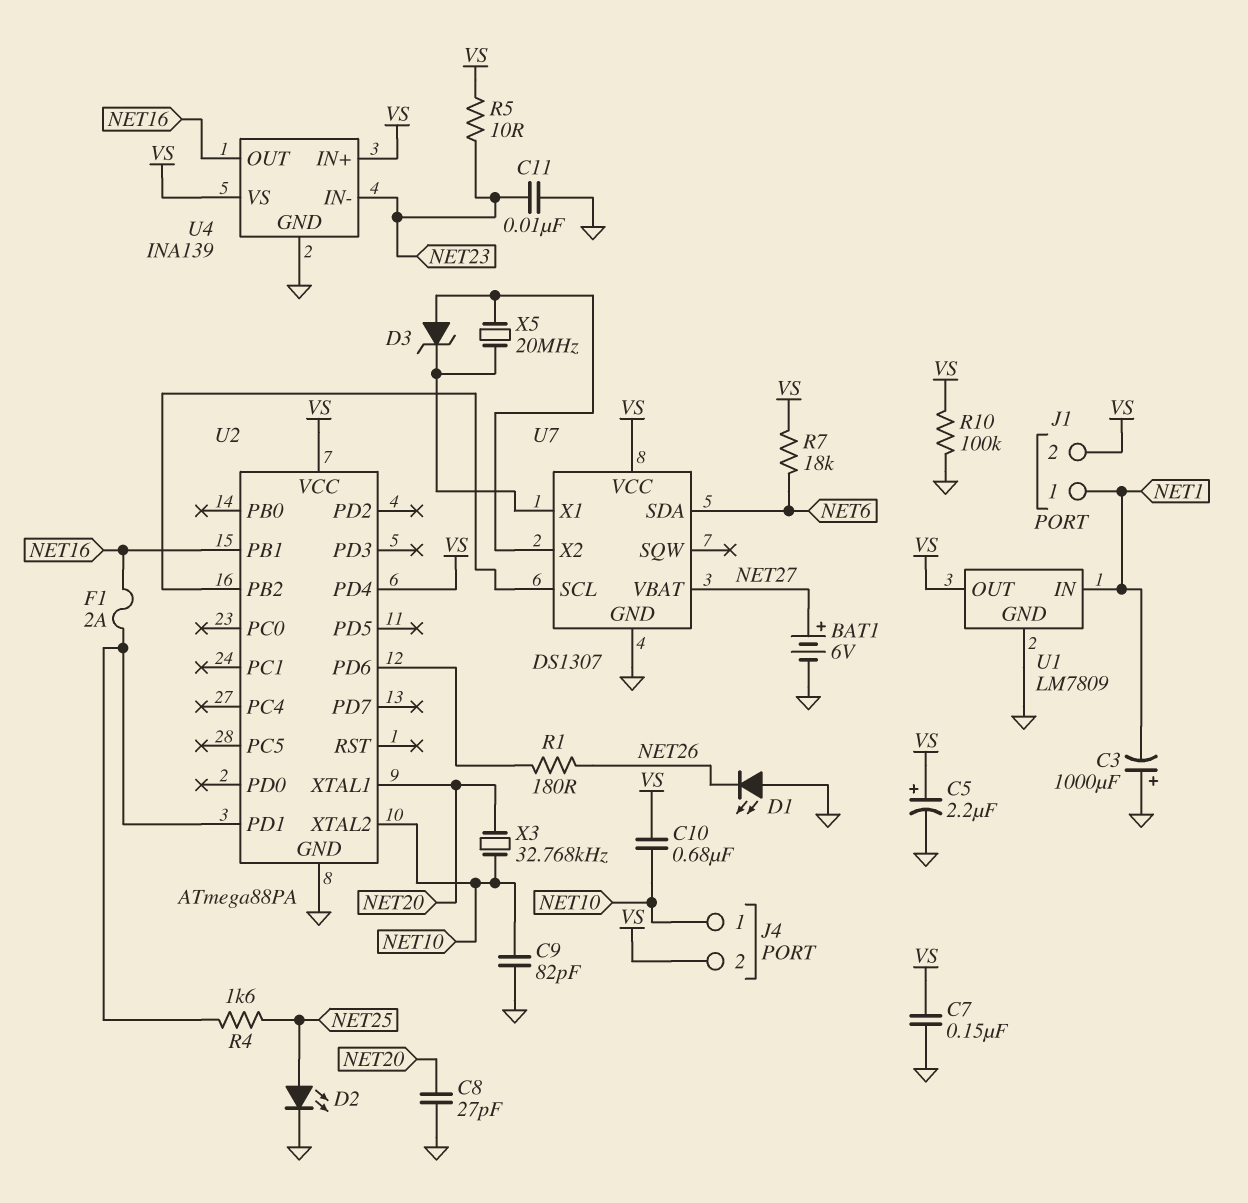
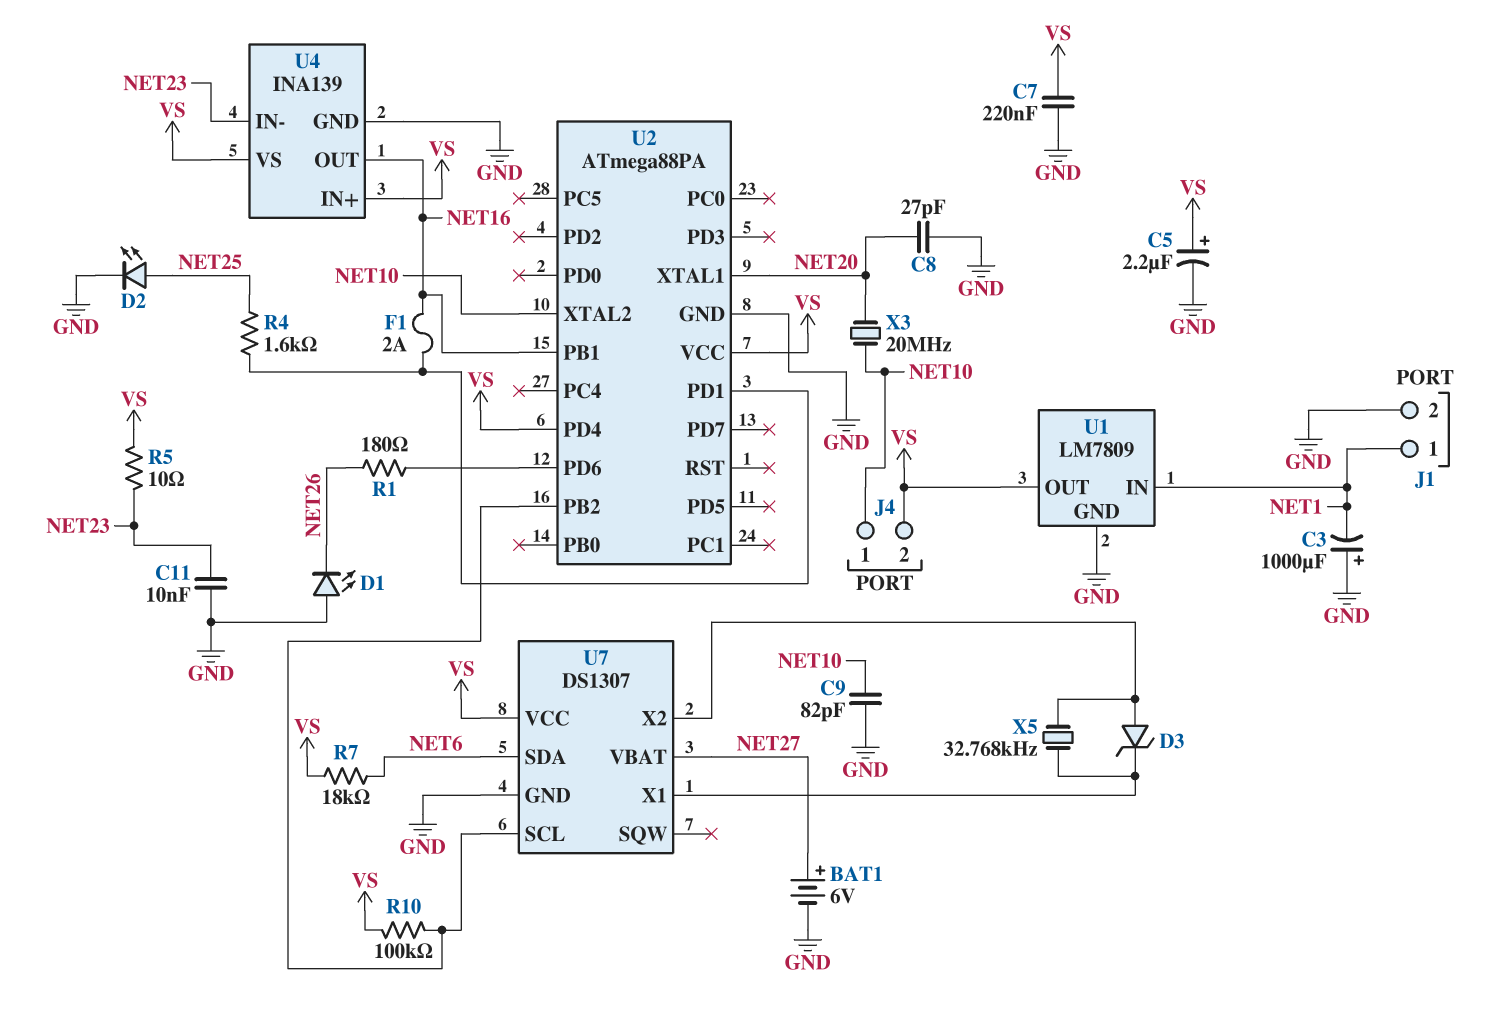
C7: 150nF (GND, VS) -> 220nF (GND, VS)
C10: 680nF (NET10, VS) -> none
J1 pin 2: VS -> GND
R10: 100k (GND, VS) -> 100k (U2/PB2, VS)
X3: 32.768kHz (NET10, NET20) -> 20MHz (NET10, NET20)
X5: 20MHz (U7/X1, U7/X2) -> 32.768kHz (U7/X1, U7/X2)

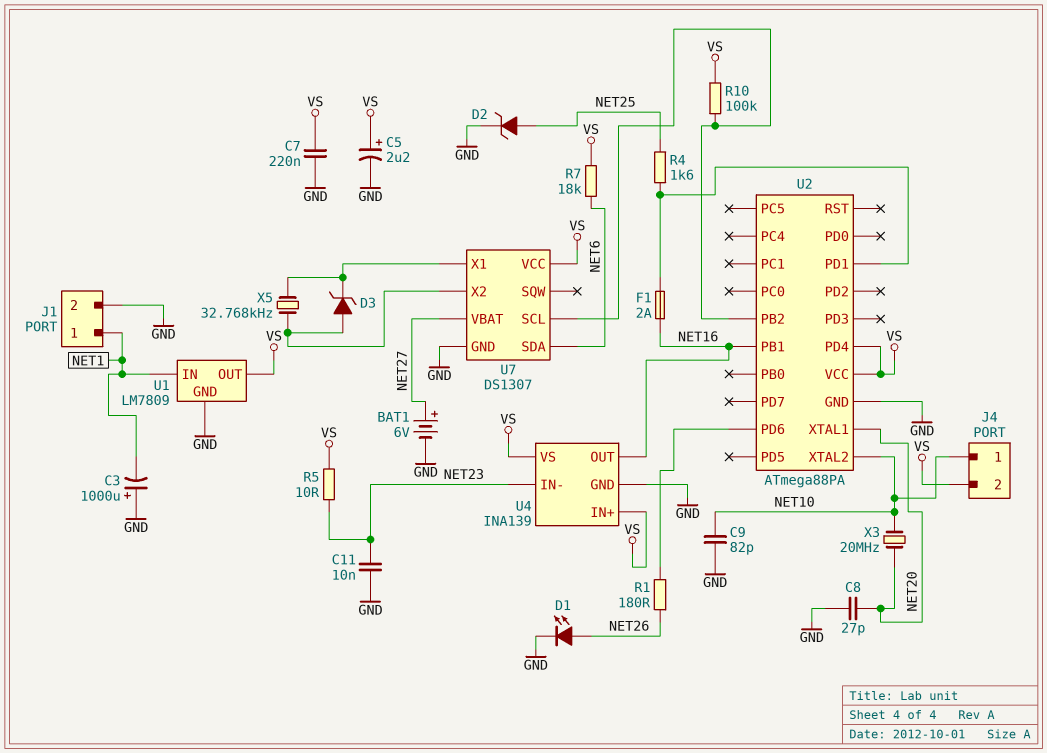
D1: LED (A GND, K NET26) -> LED (A NET26, K GND)
D2: LED (A NET25, K GND) -> zener (A NET25, K GND)

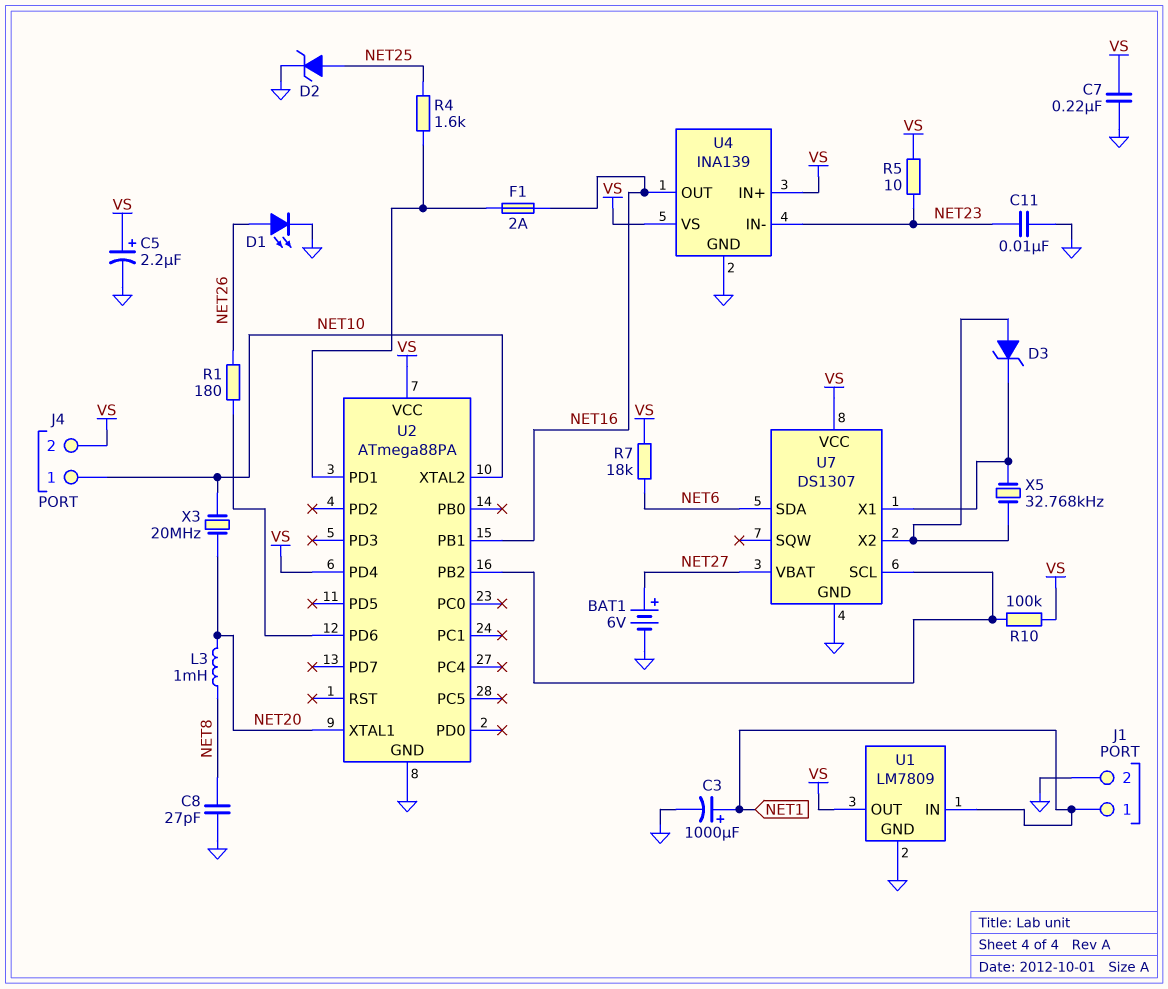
C3: 1000uF (plus GND, minus NET1) -> 1000uF (plus NET1, minus GND)
C8: 27pF (GND, NET20) -> 27pF (GND, NET8)
C9: 82pF (GND, NET10) -> none
L3: none -> 1mH (NET8, NET20)

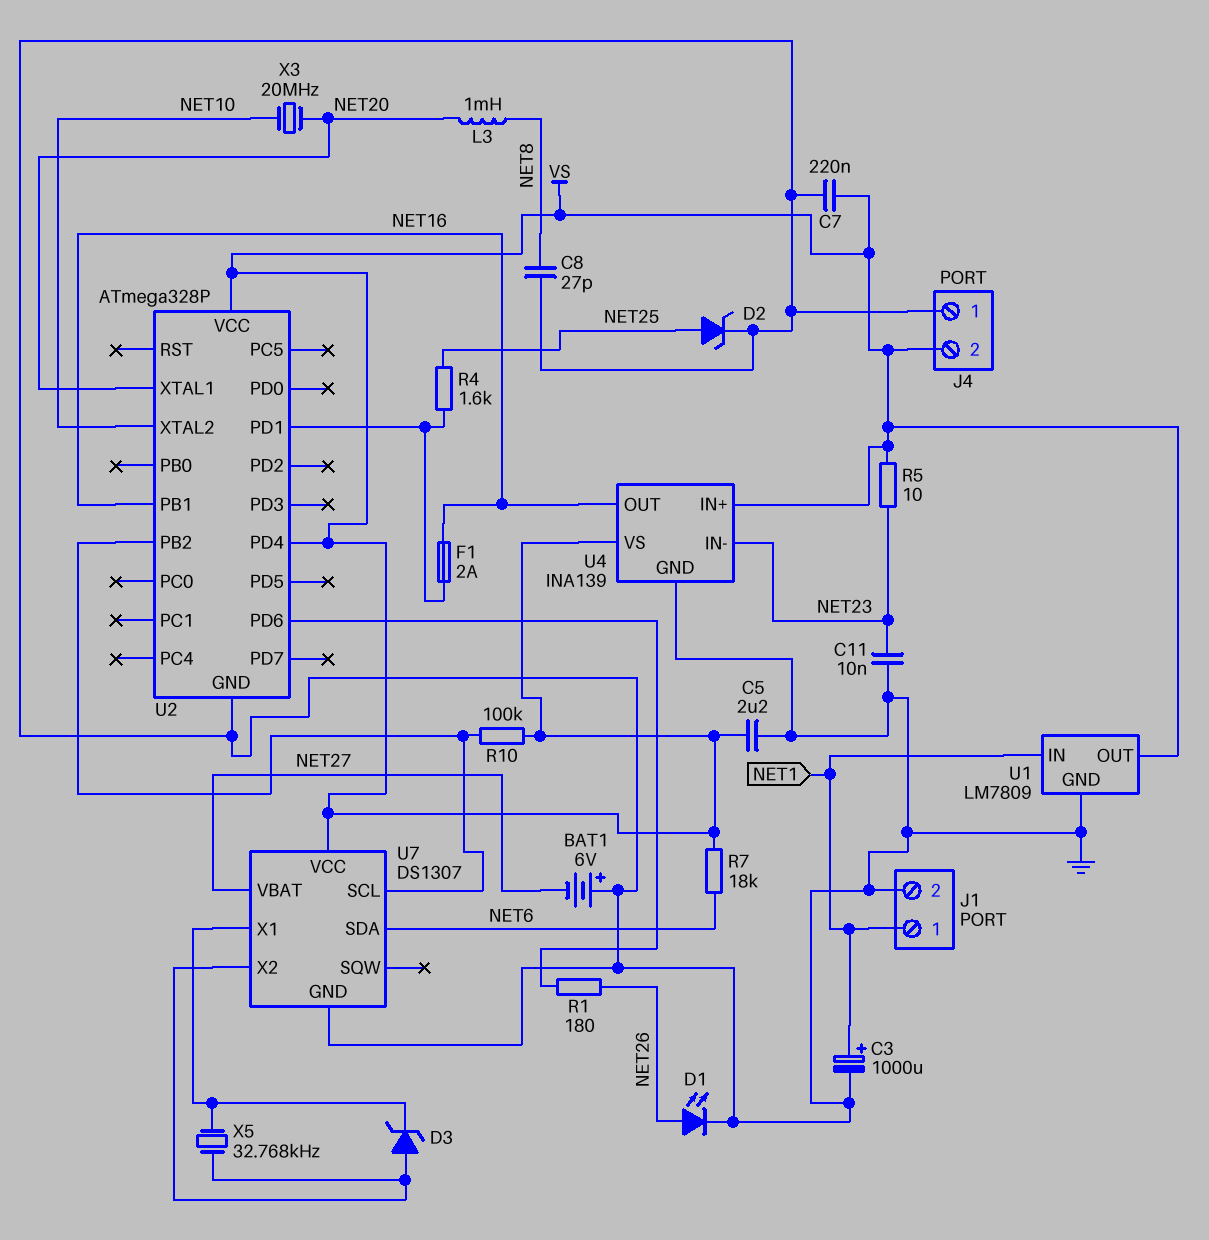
BAT1: 6V (plus NET27, minus GND) -> 6V (plus GND, minus NET27)
C5: 2.2uF (plus VS, minus GND) -> 2.2uF (GND, VS)
J4 pin 1: NET10 -> GND
U2: ATmega88PA -> ATmega328P

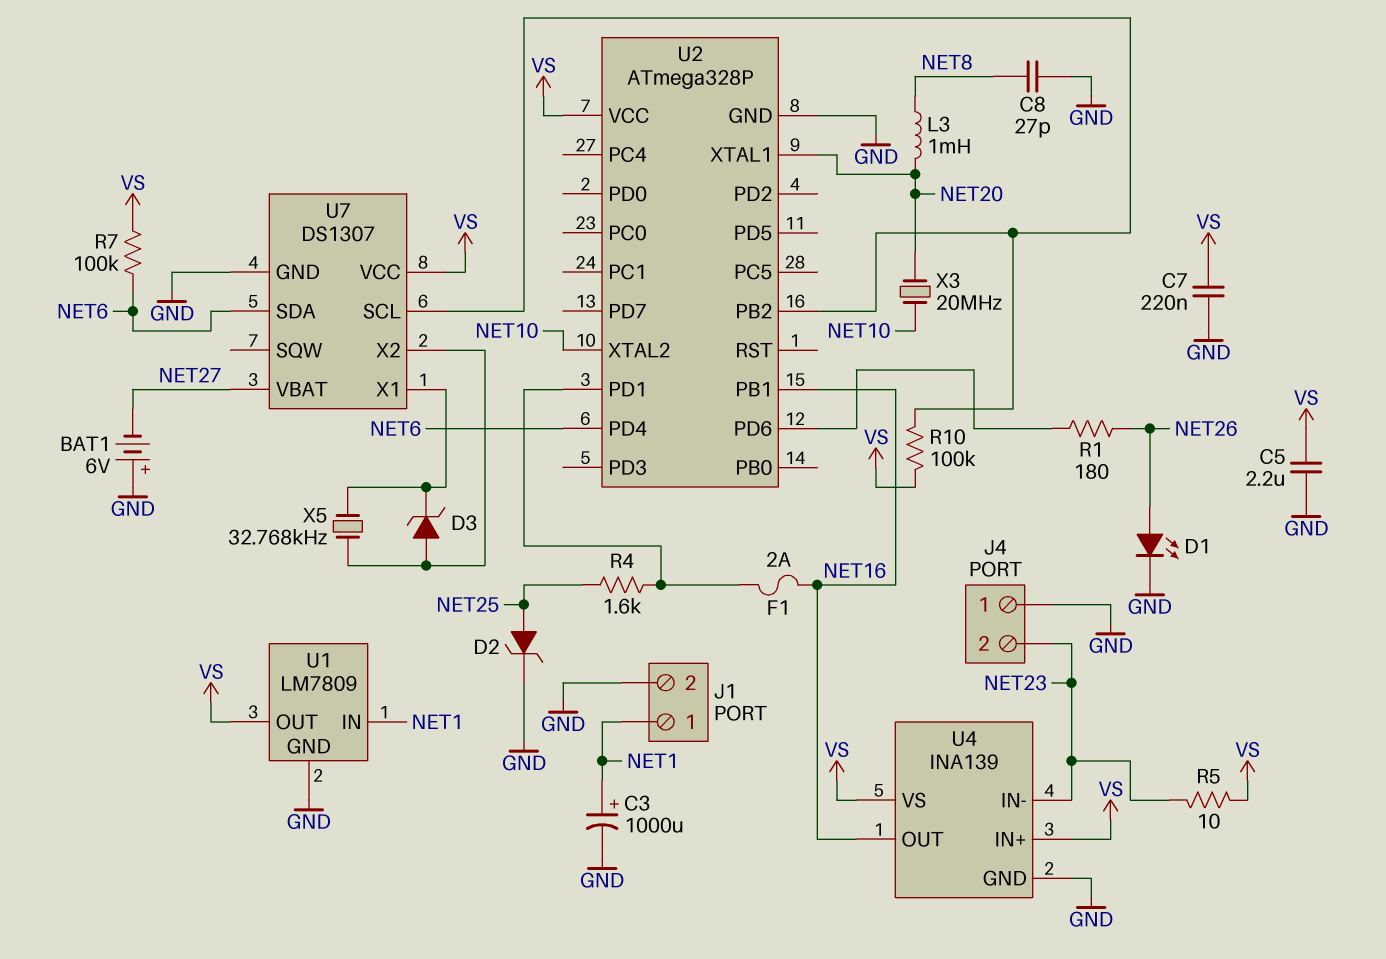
C11: 10nF (GND, NET23) -> none
J4 pin 2: VS -> NET23
R7: 18k (NET6, VS) -> 100k (NET6, VS)
U2 pin PD4: VS -> NET6

